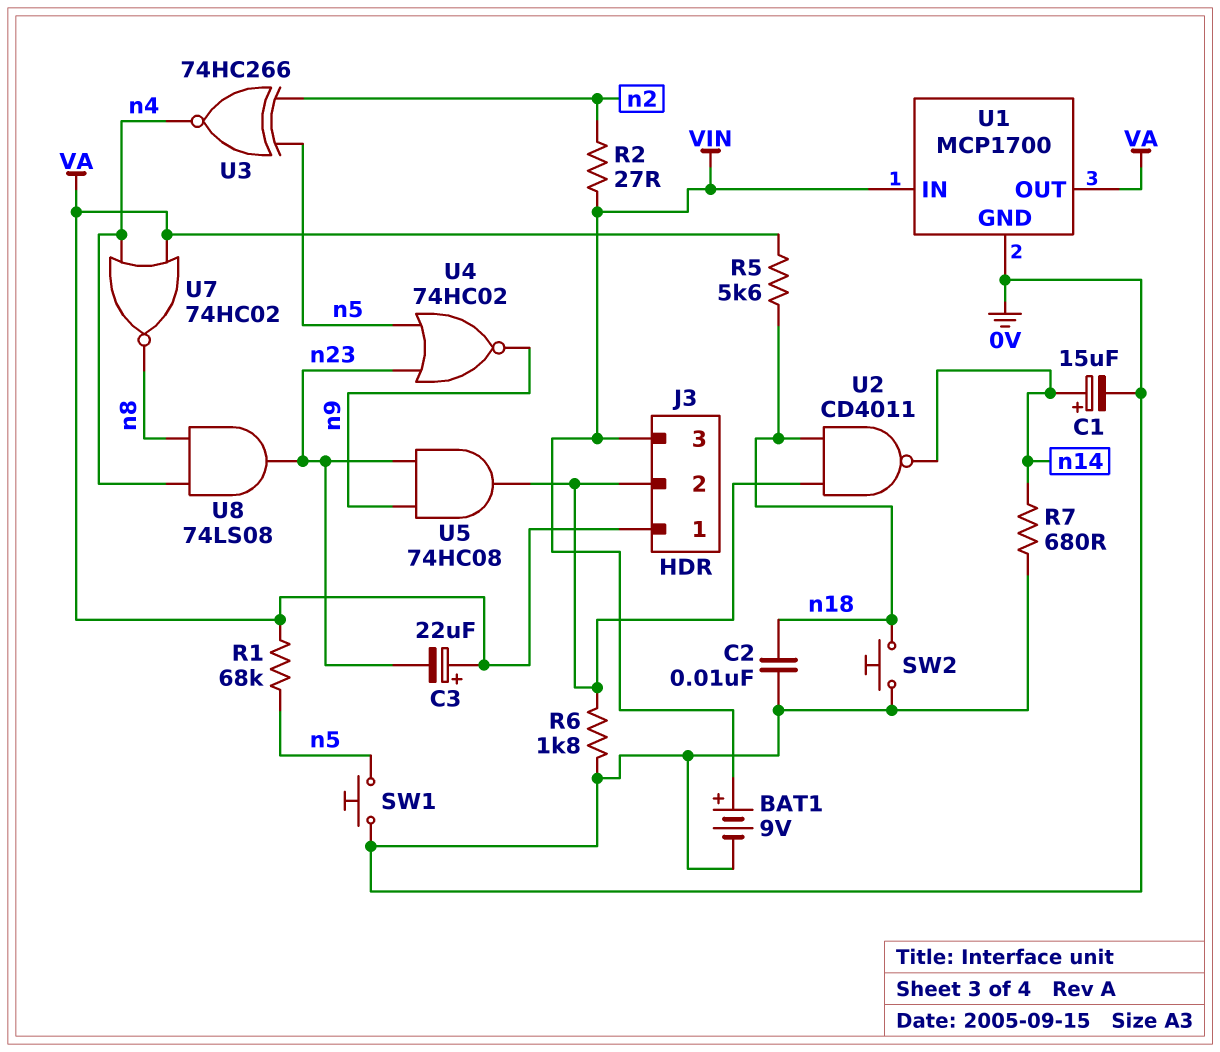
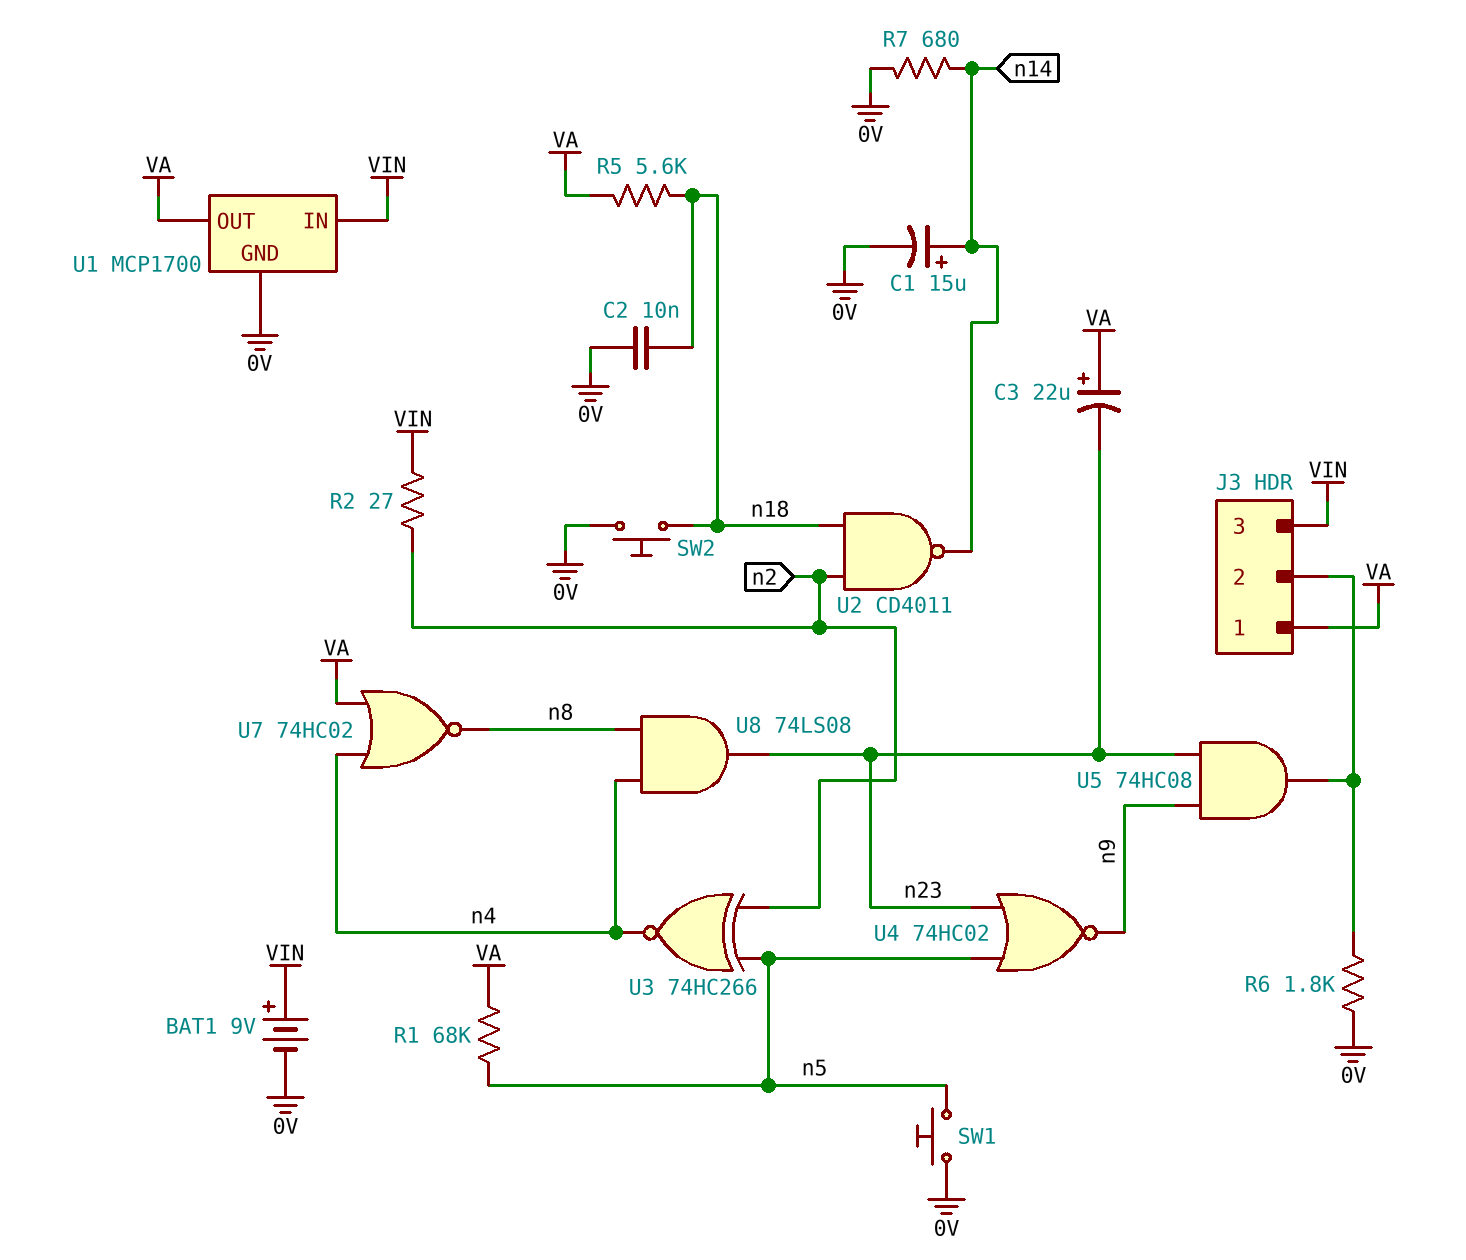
U2: NAND CD4011 (in J3/2, in n18, out n14) -> NAND CD4011 (in n2, in n18, out n14)

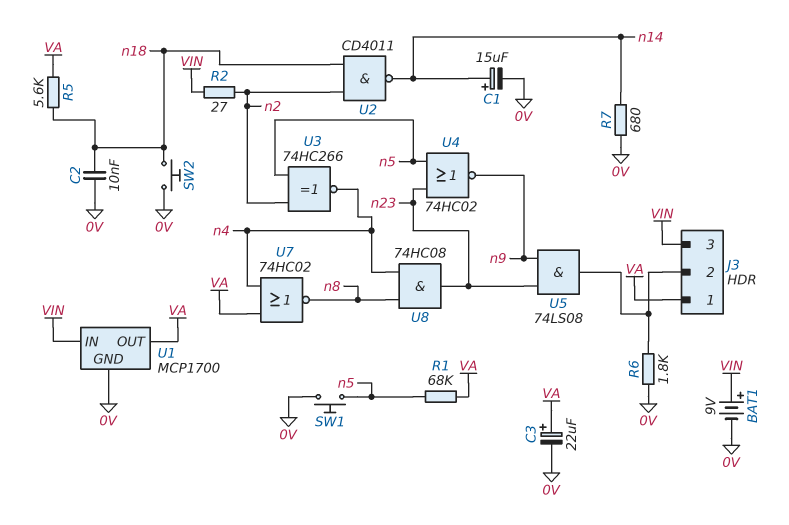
C3: 22uF (plus VA, minus n23) -> 22uF (plus VA, minus 0V)
U5: AND 74HC08 (in n9, in n23, out J3/2) -> AND 74LS08 (in n9, in n23, out J3/2)
U8: AND 74LS08 (in n4, in n8, out n23) -> AND 74HC08 (in n4, in n8, out n23)

